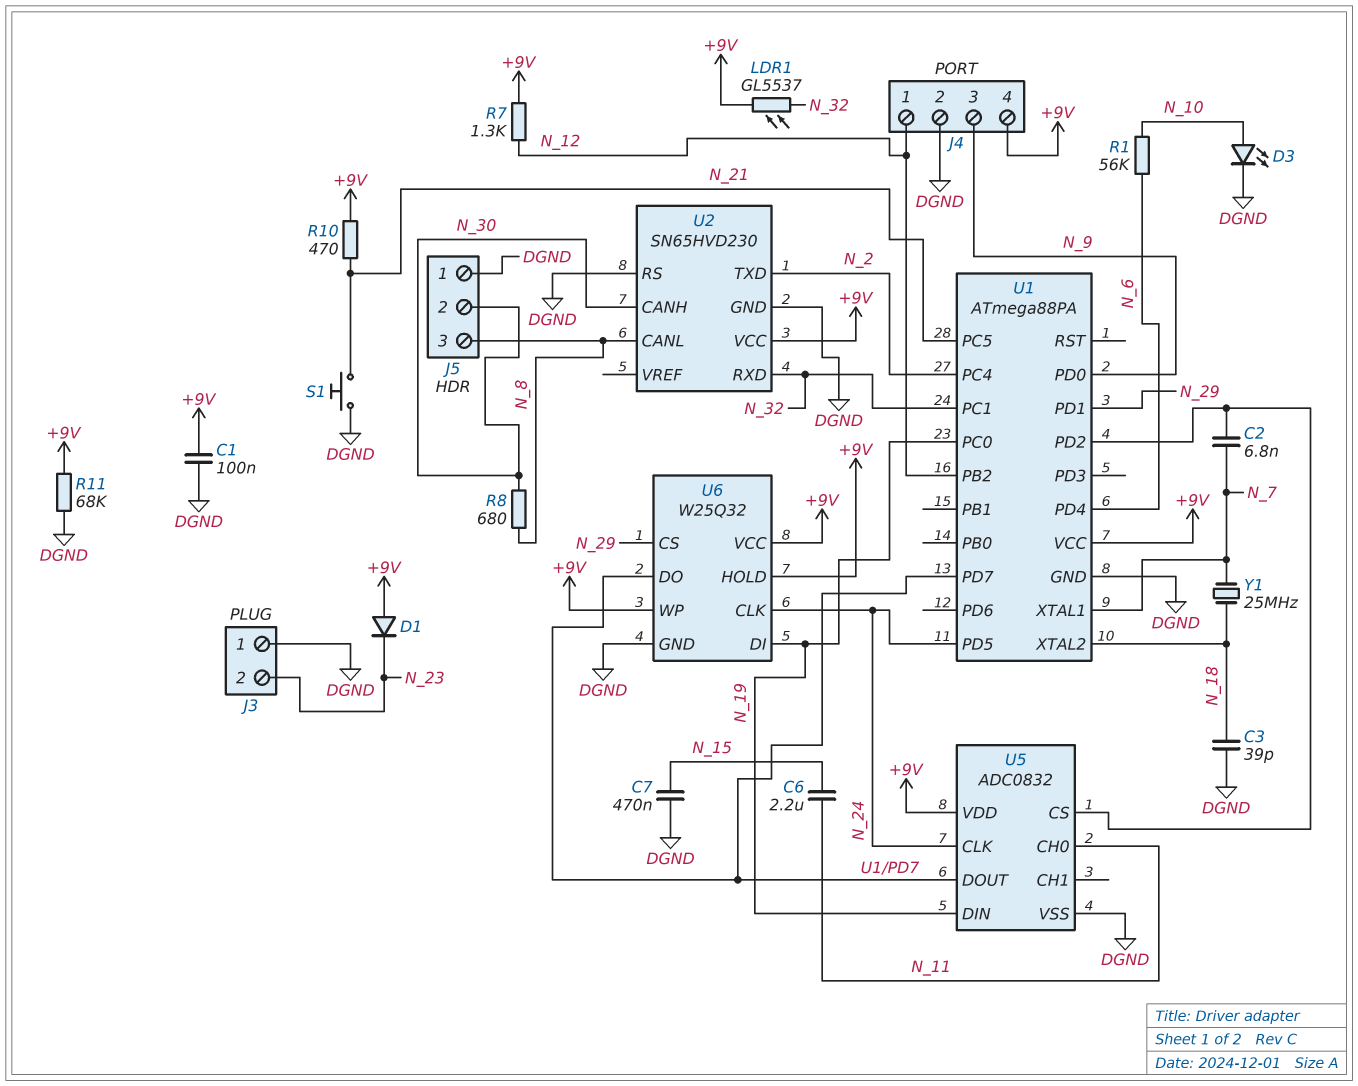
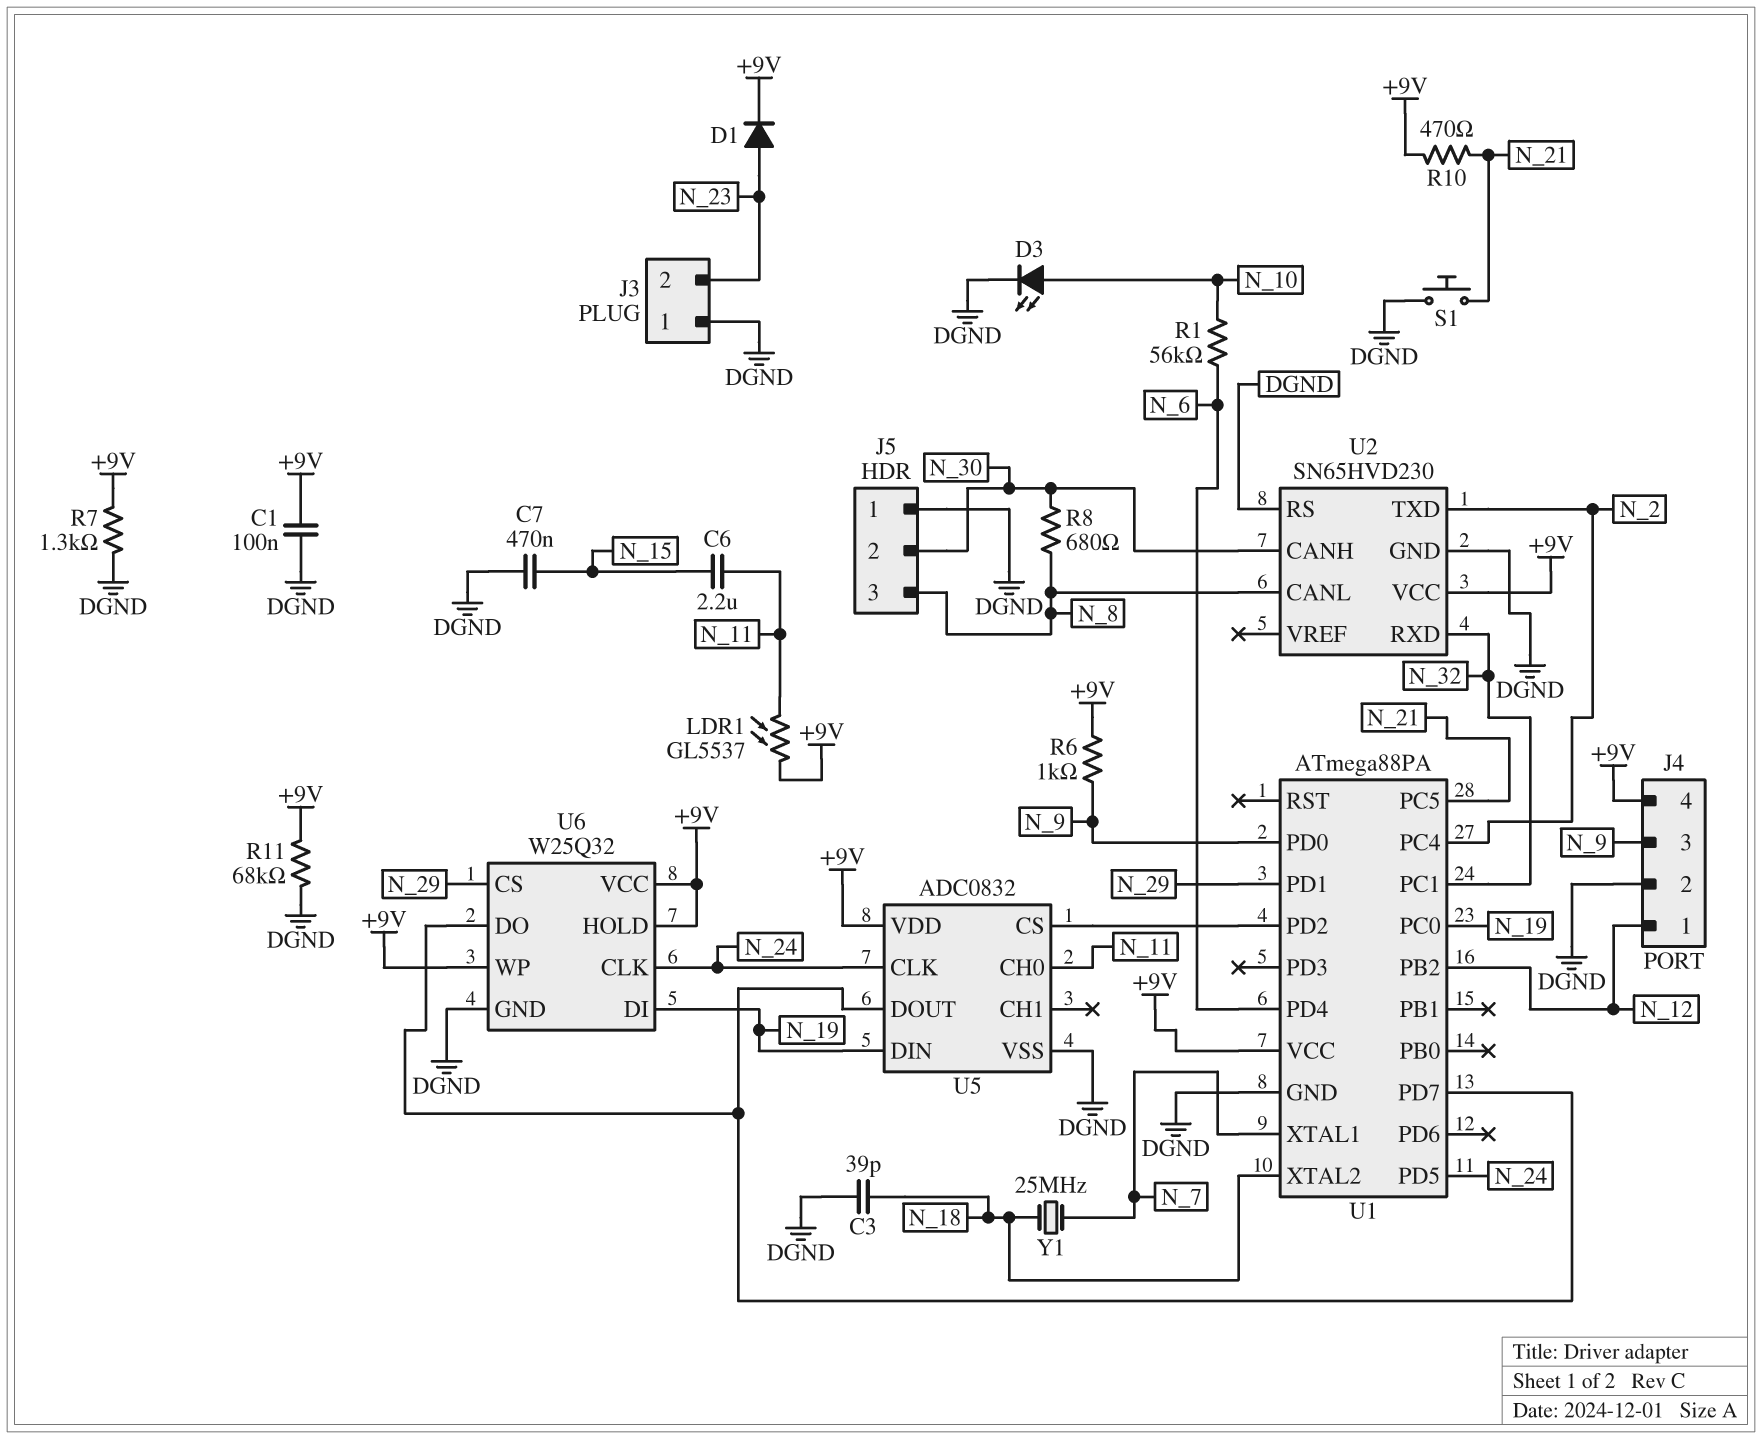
C2: 6.8nF (N_7, U1/PD2) -> none
D1: diode (A +9V, K N_23) -> diode (A N_23, K +9V)
LDR1: GL5537 (+9V, N_32) -> GL5537 (+9V, N_11)
R6: none -> 1k (+9V, N_9)
R7: 1.3k (+9V, N_12) -> 1.3k (+9V, DGND)

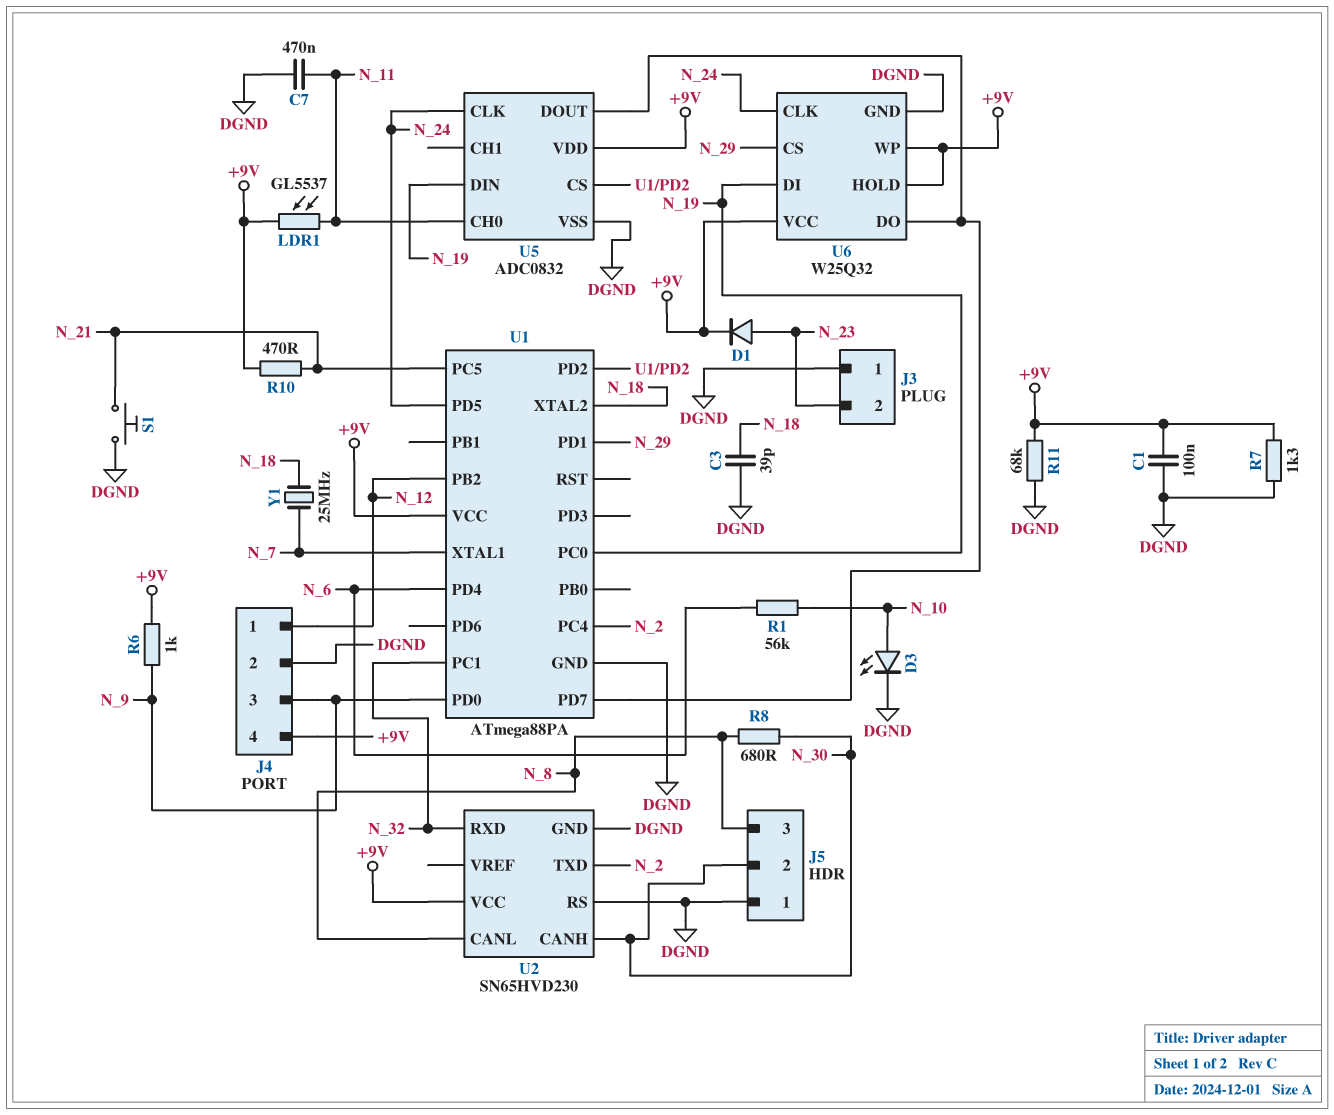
C6: 2.2uF (N_11, N_15) -> none
C7: 470nF (DGND, N_15) -> 470nF (DGND, N_11)

